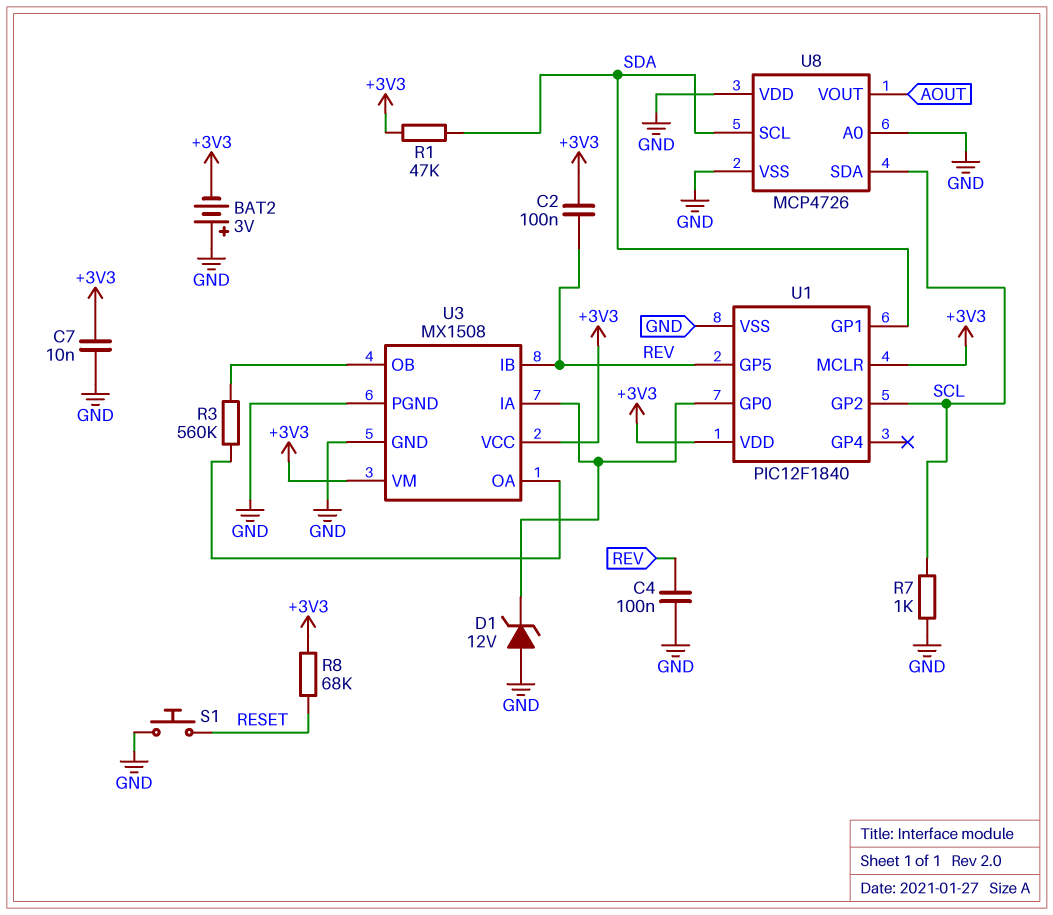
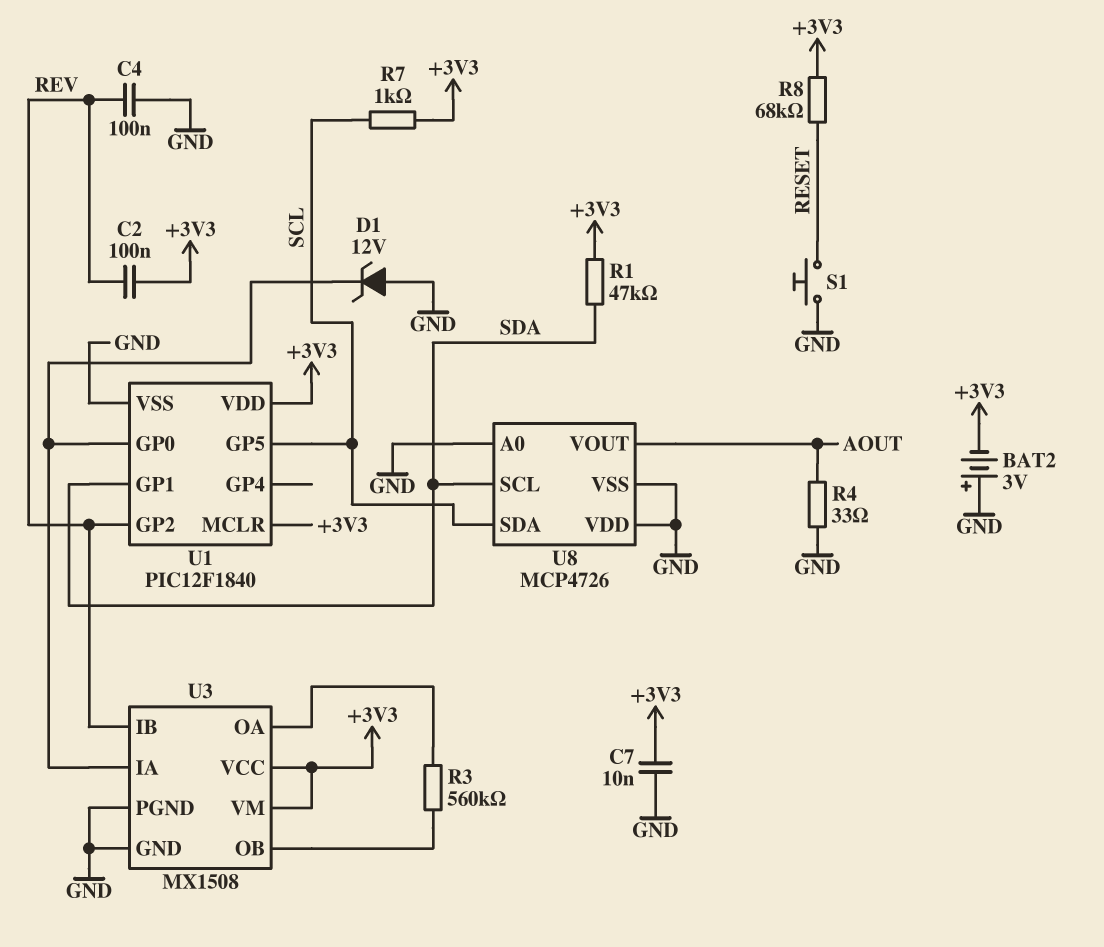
R4: none -> 33 (AOUT, GND)
R7: 1k (GND, SCL) -> 1k (+3V3, SCL)
U1 pin GP2: SCL -> REV
U1 pin GP5: REV -> SCL

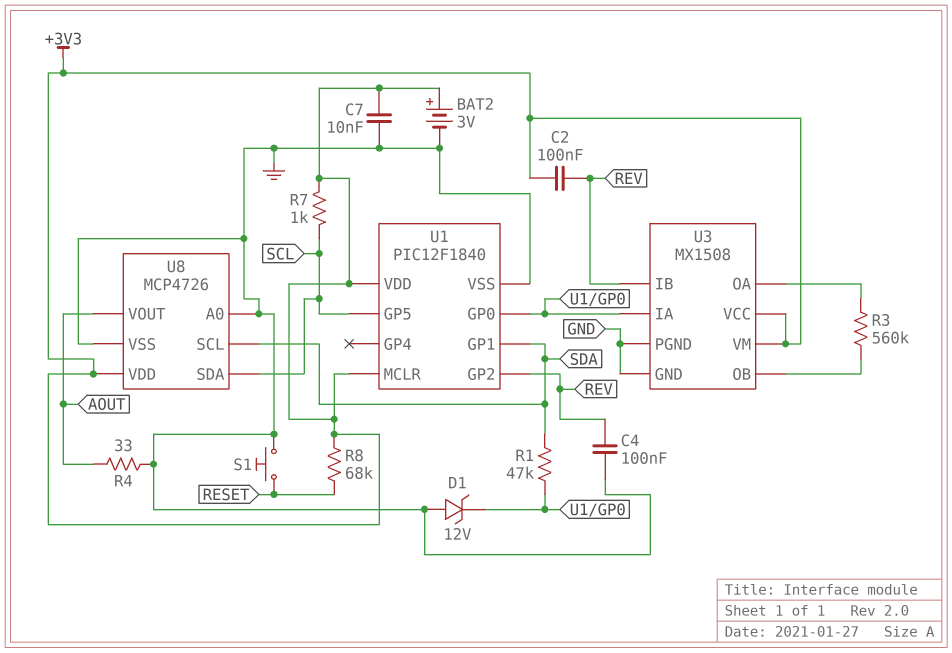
BAT2: 3V (plus GND, minus +3V3) -> 3V (plus +3V3, minus GND)
R1: 47k (+3V3, SDA) -> 47k (SDA, U1/GP0)
U8 pin VDD: GND -> +3V3

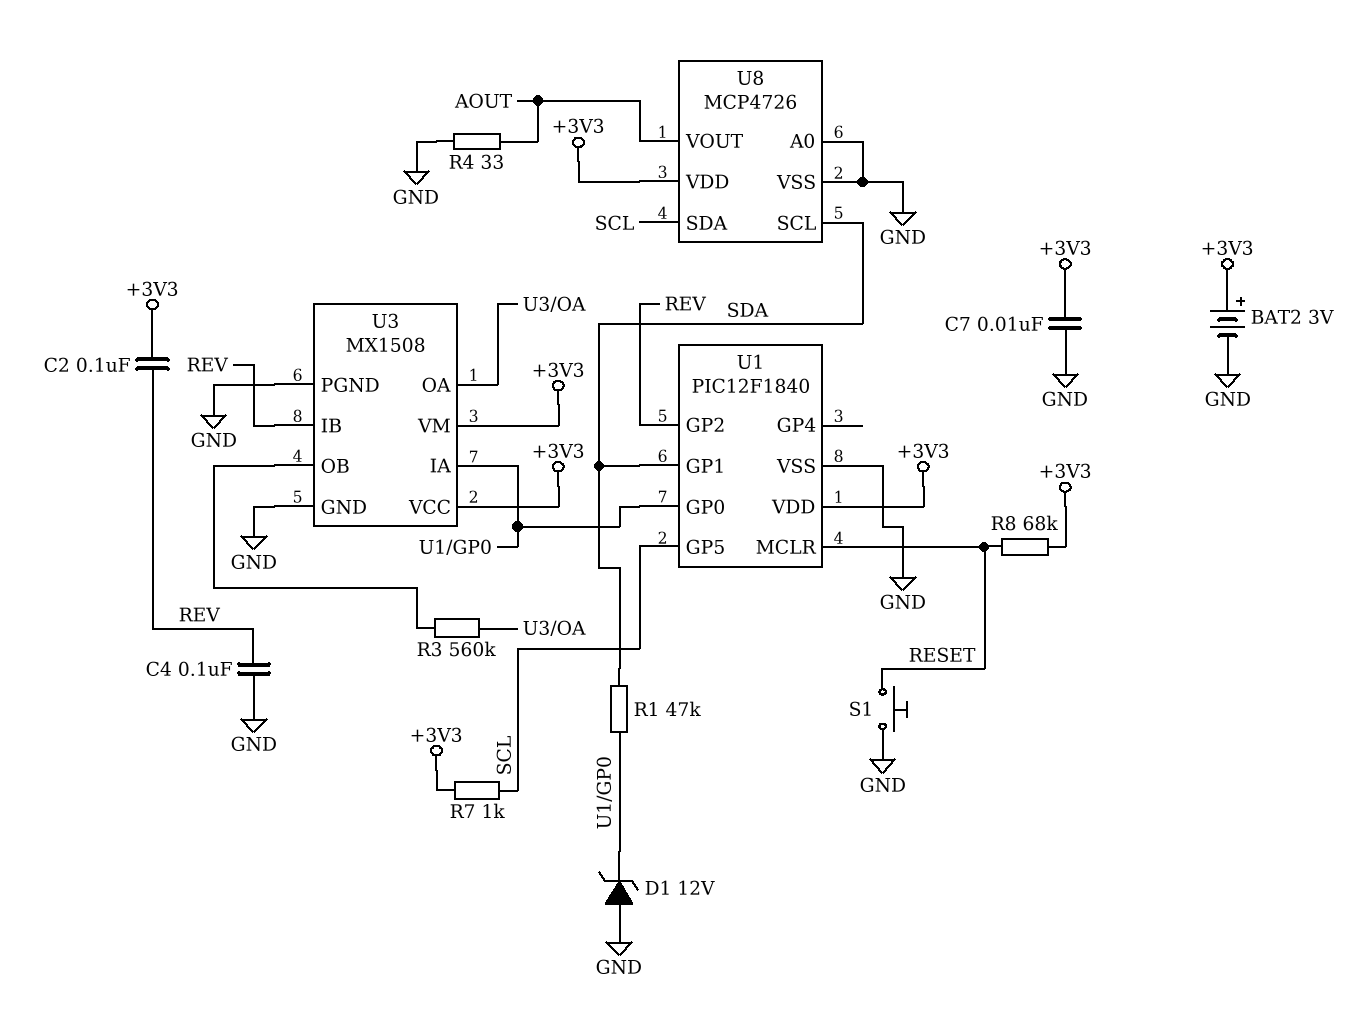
U1 pin MCLR: +3V3 -> RESET

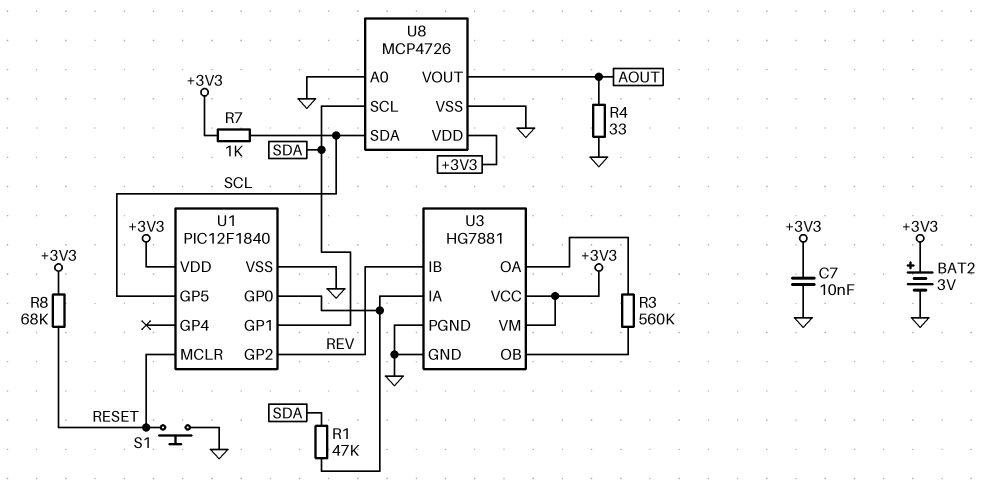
C2: 100nF (+3V3, REV) -> none
C4: 100nF (GND, REV) -> none
D1: zener 12V (A GND, K U1/GP0) -> none
U3: MX1508 -> HG7881

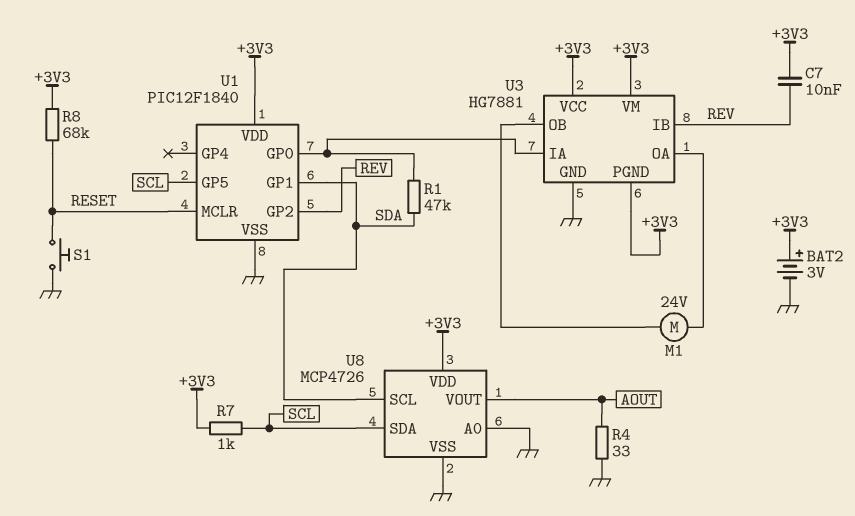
C7: 10nF (+3V3, GND) -> 10nF (+3V3, REV)
M1: none -> motor 24V (U3/OA, U3/OB)
R3: 560k (U3/OA, U3/OB) -> none
U3 pin PGND: GND -> +3V3

